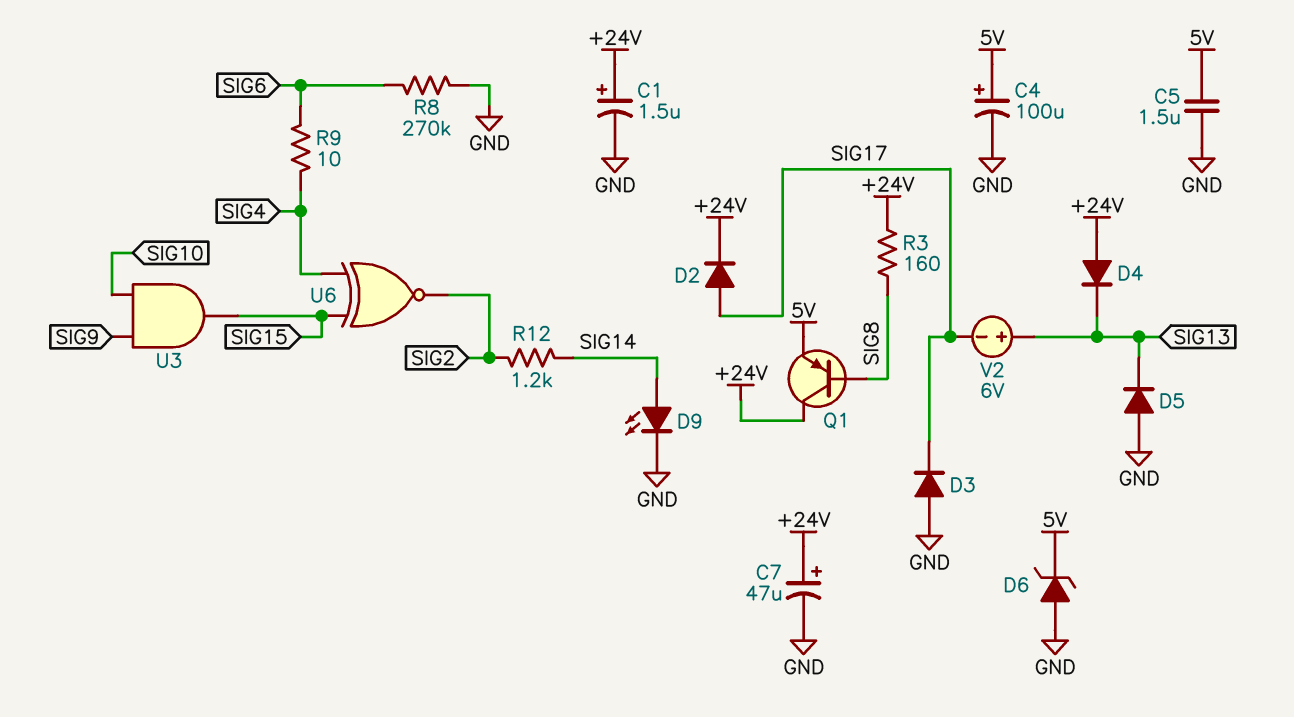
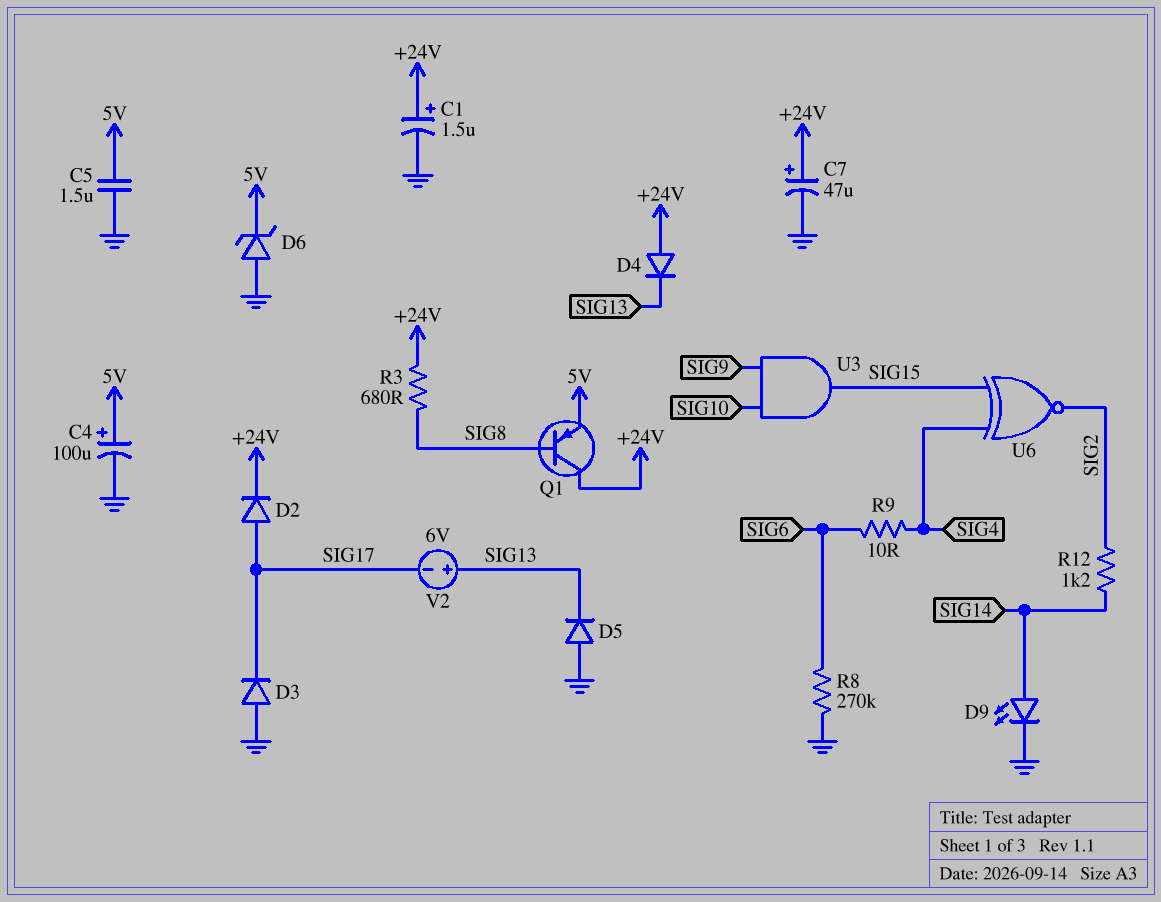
R3: 160 (+24V, SIG8) -> 680 (+24V, SIG8)

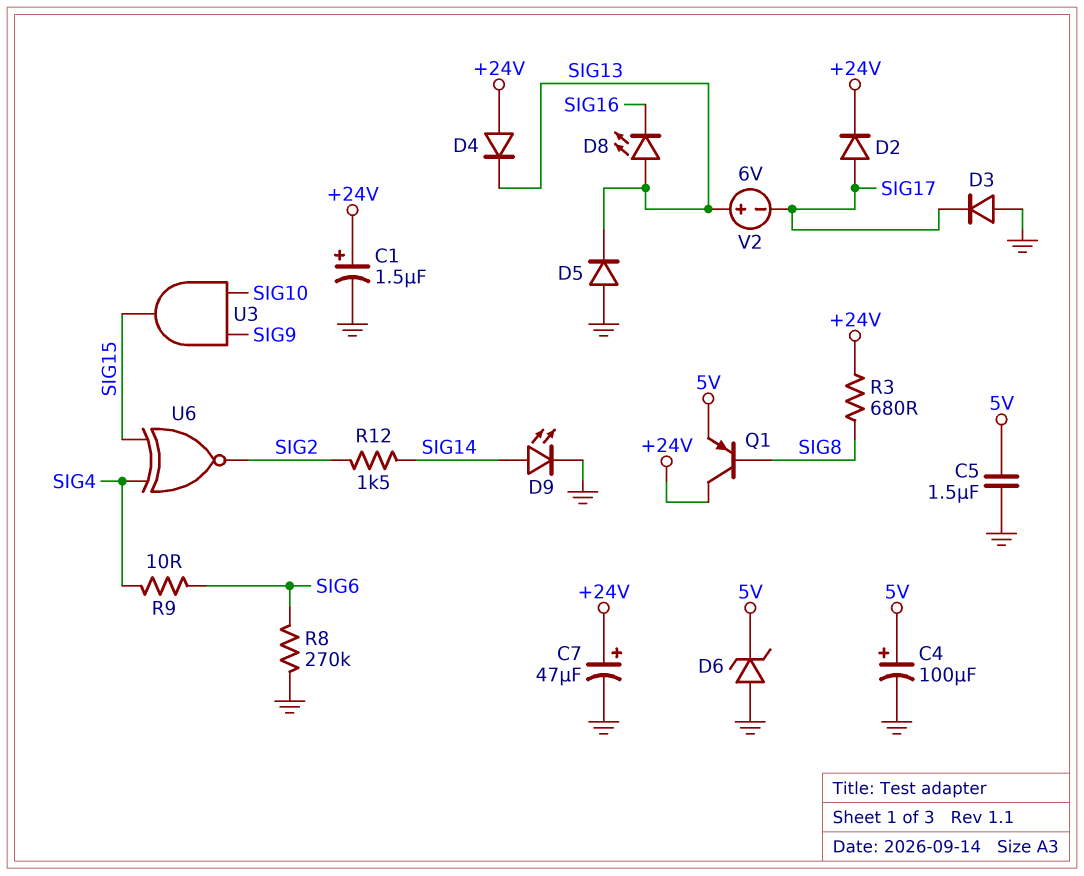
D8: none -> LED (A SIG13, K SIG16)
R12: 1.2k (SIG2, SIG14) -> 1.5k (SIG2, SIG14)

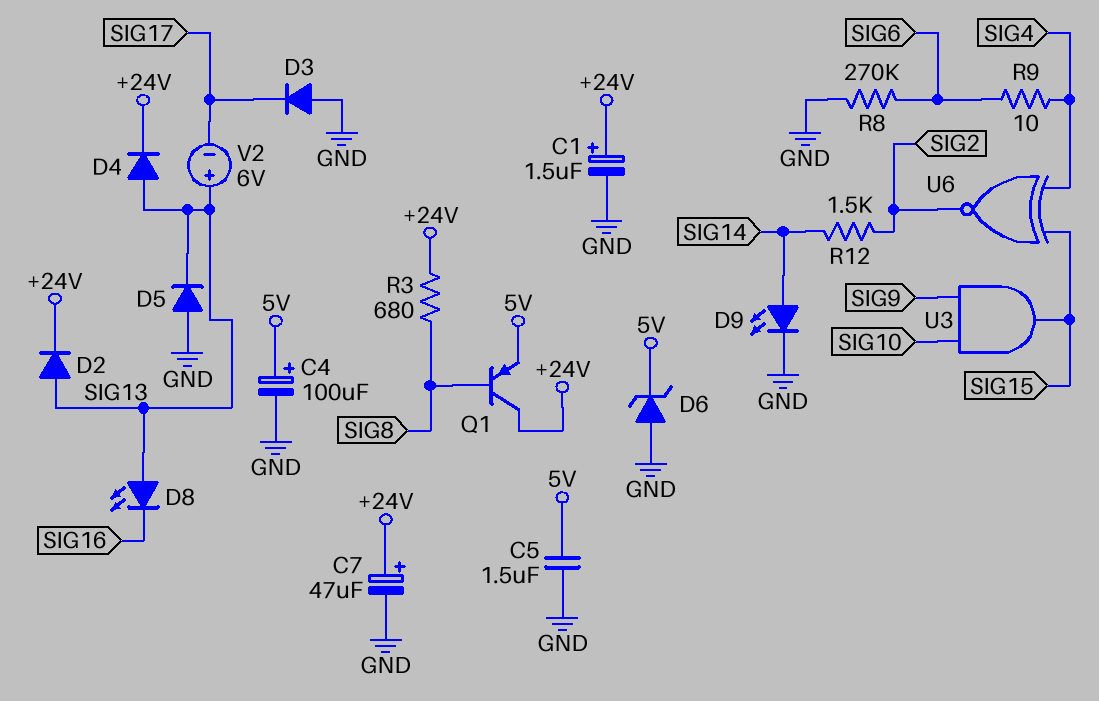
D2: diode (A SIG17, K +24V) -> diode (A SIG13, K +24V)
D4: diode (A +24V, K SIG13) -> diode (A SIG13, K +24V)

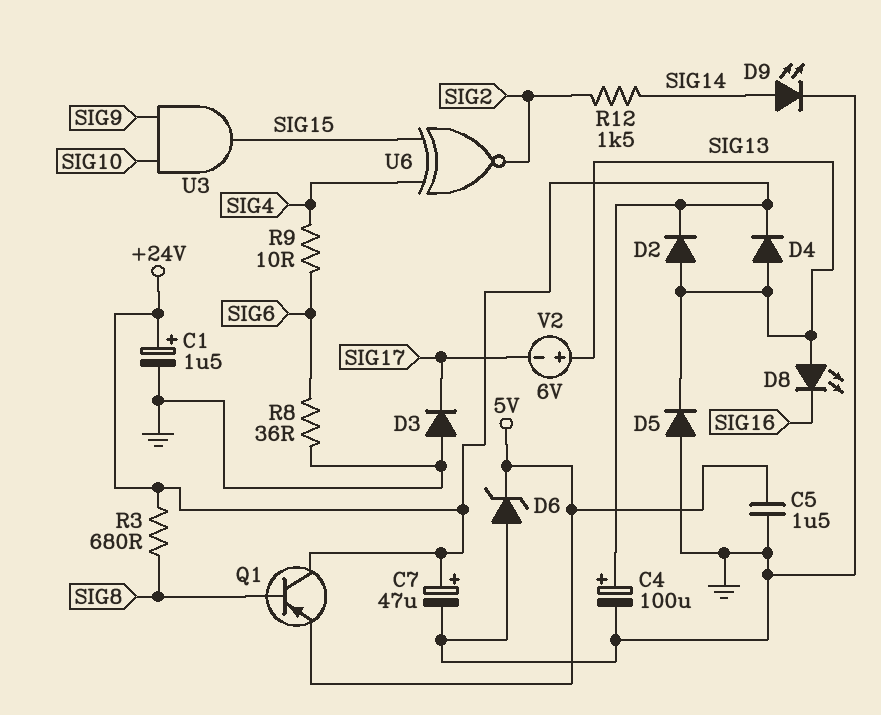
C4: 100uF (plus 5V, minus GND) -> 100uF (plus +24V, minus GND)
R8: 270k (GND, SIG6) -> 36 (GND, SIG6)

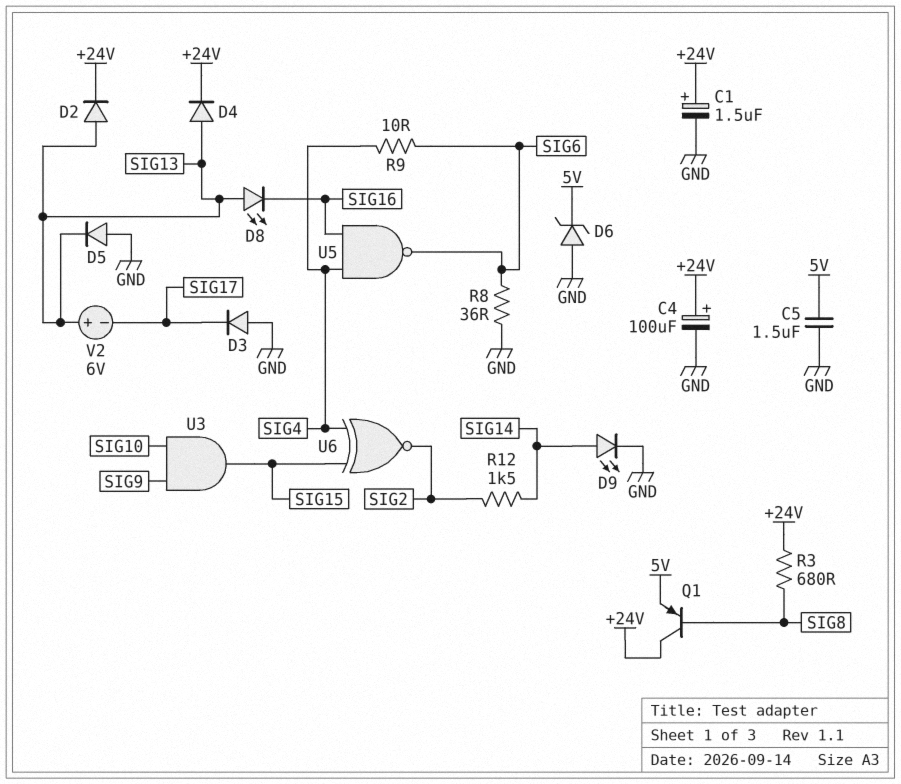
C7: 47uF (plus +24V, minus GND) -> none
U5: none -> NAND (in SIG4, in SIG16, out SIG6)

